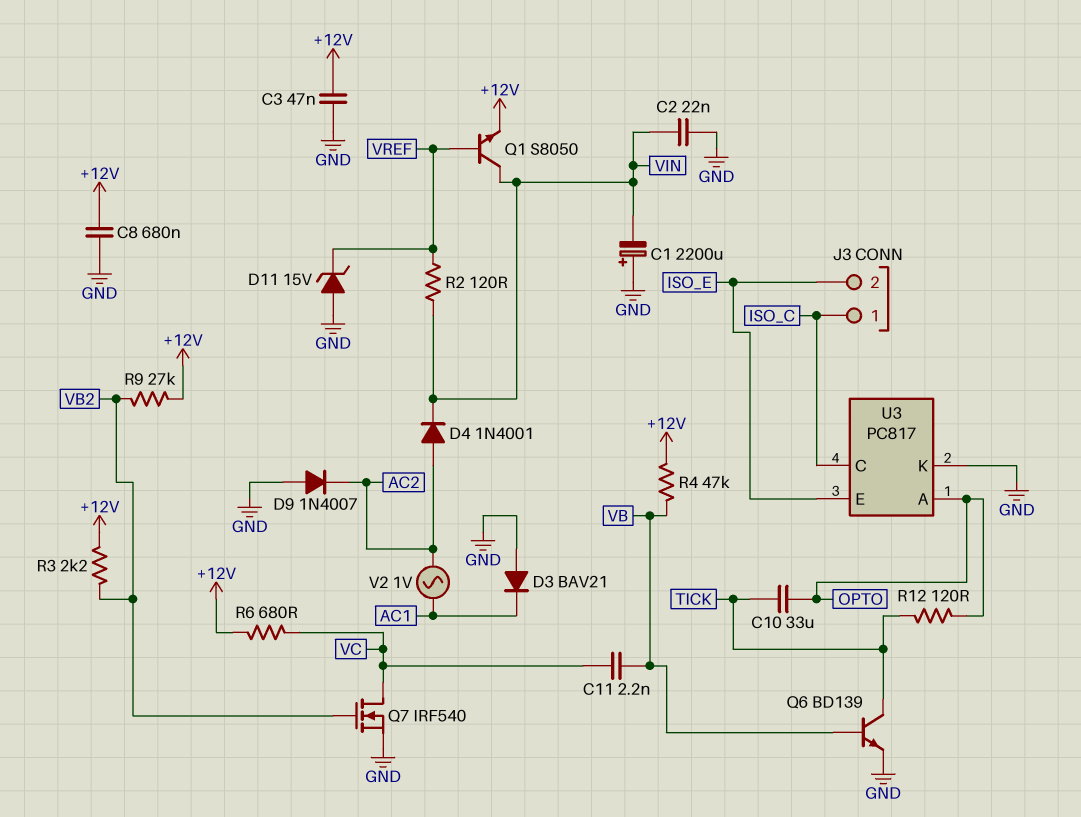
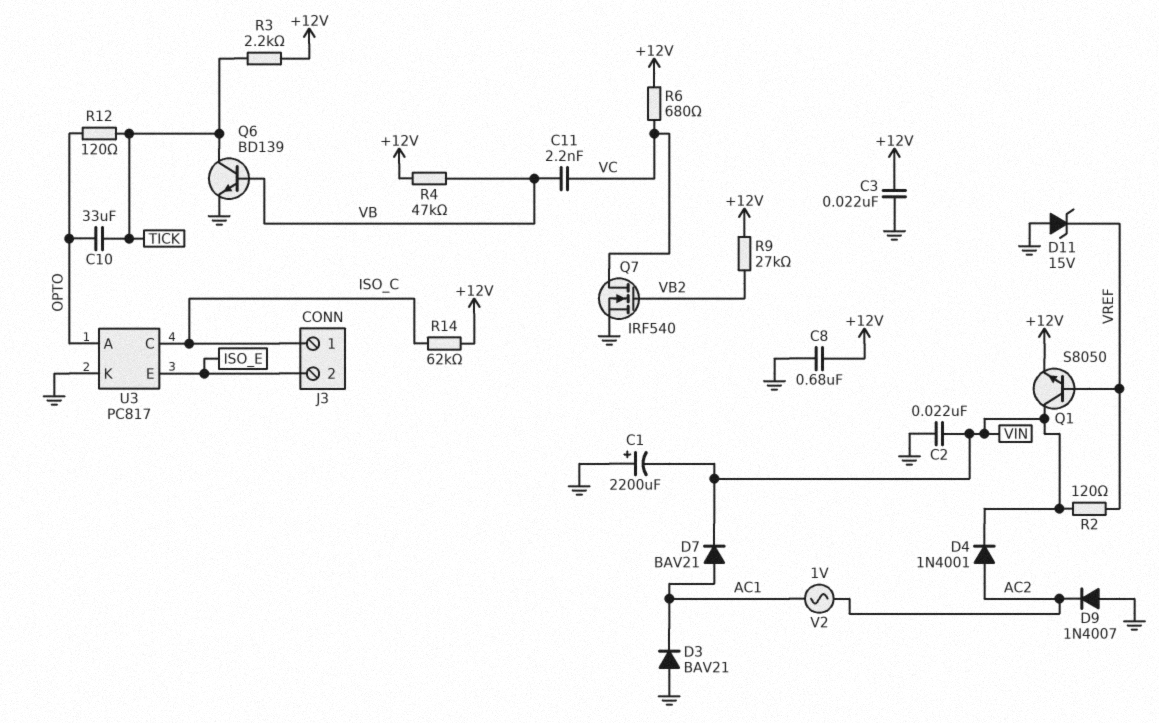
C3: 47nF (+12V, GND) -> 22nF (+12V, GND)
D7: none -> diode BAV21 (A AC1, K VIN)
R3: 2.2k (+12V, VB2) -> 2.2k (+12V, TICK)
R14: none -> 62k (+12V, ISO_C)

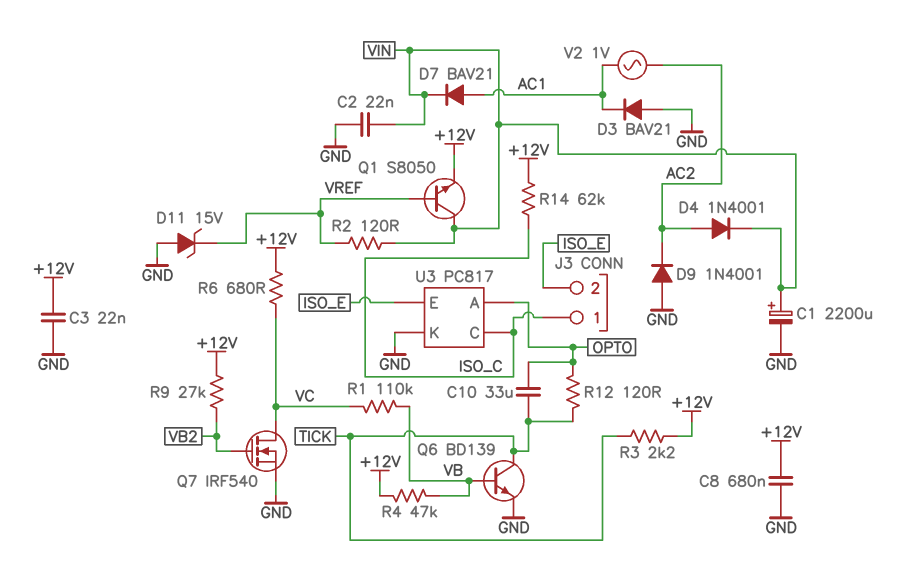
C1: 2200uF (plus GND, minus VIN) -> 2200uF (plus VIN, minus GND)
C11: 2.2nF (VB, VC) -> none
D9: diode 1N4007 (A GND, K AC2) -> diode 1N4001 (A GND, K AC2)
R1: none -> 110k (VB, VC)

